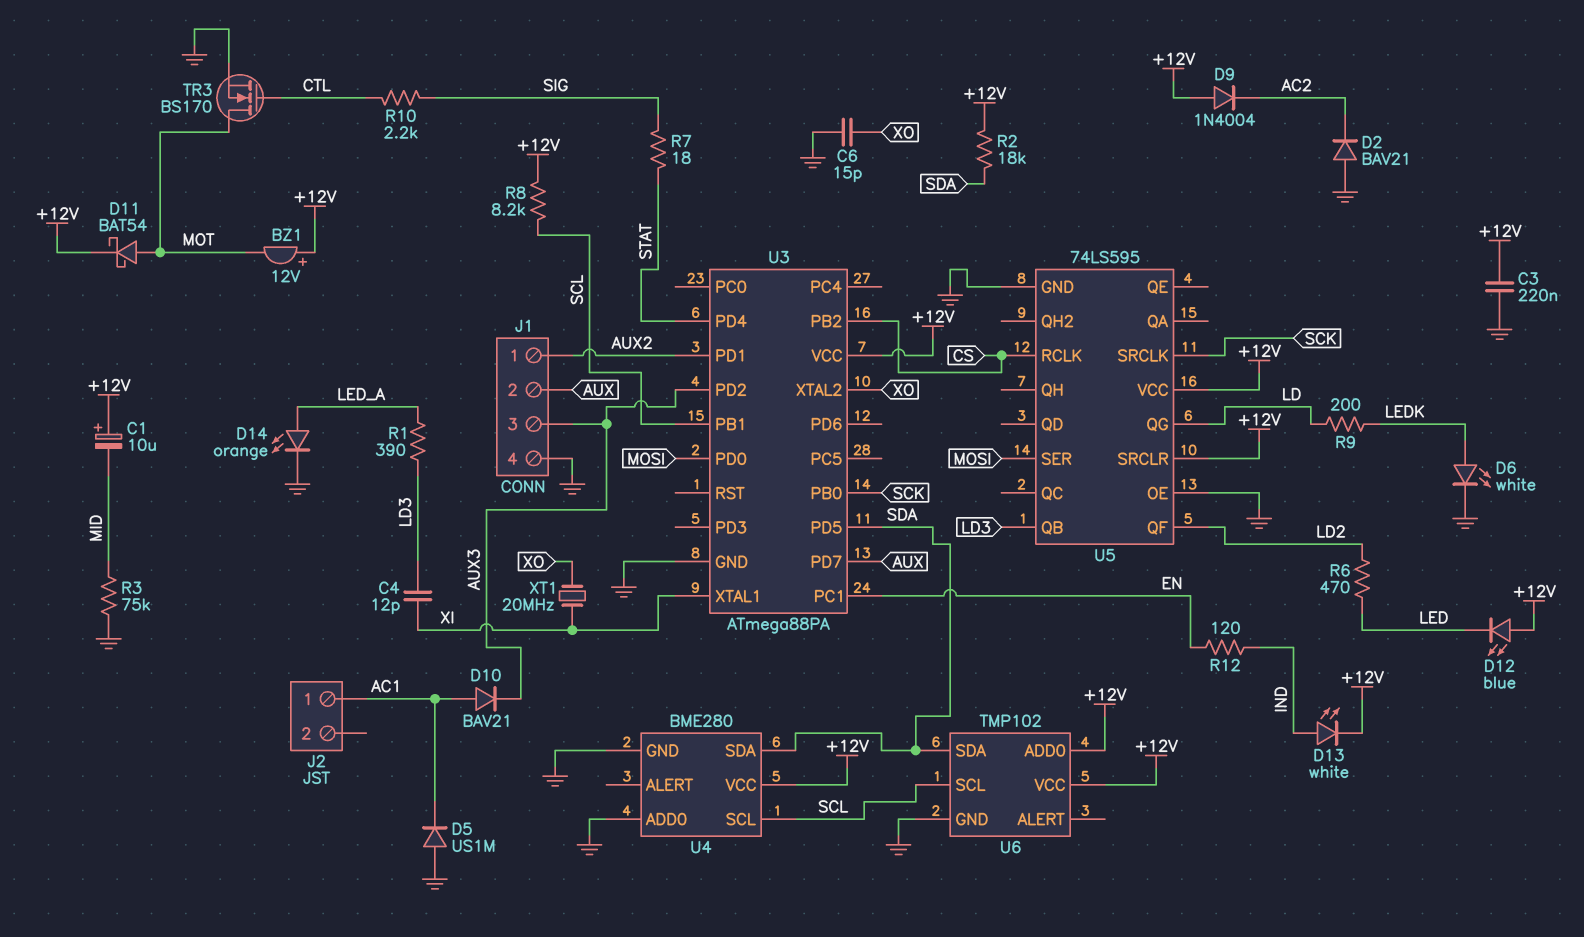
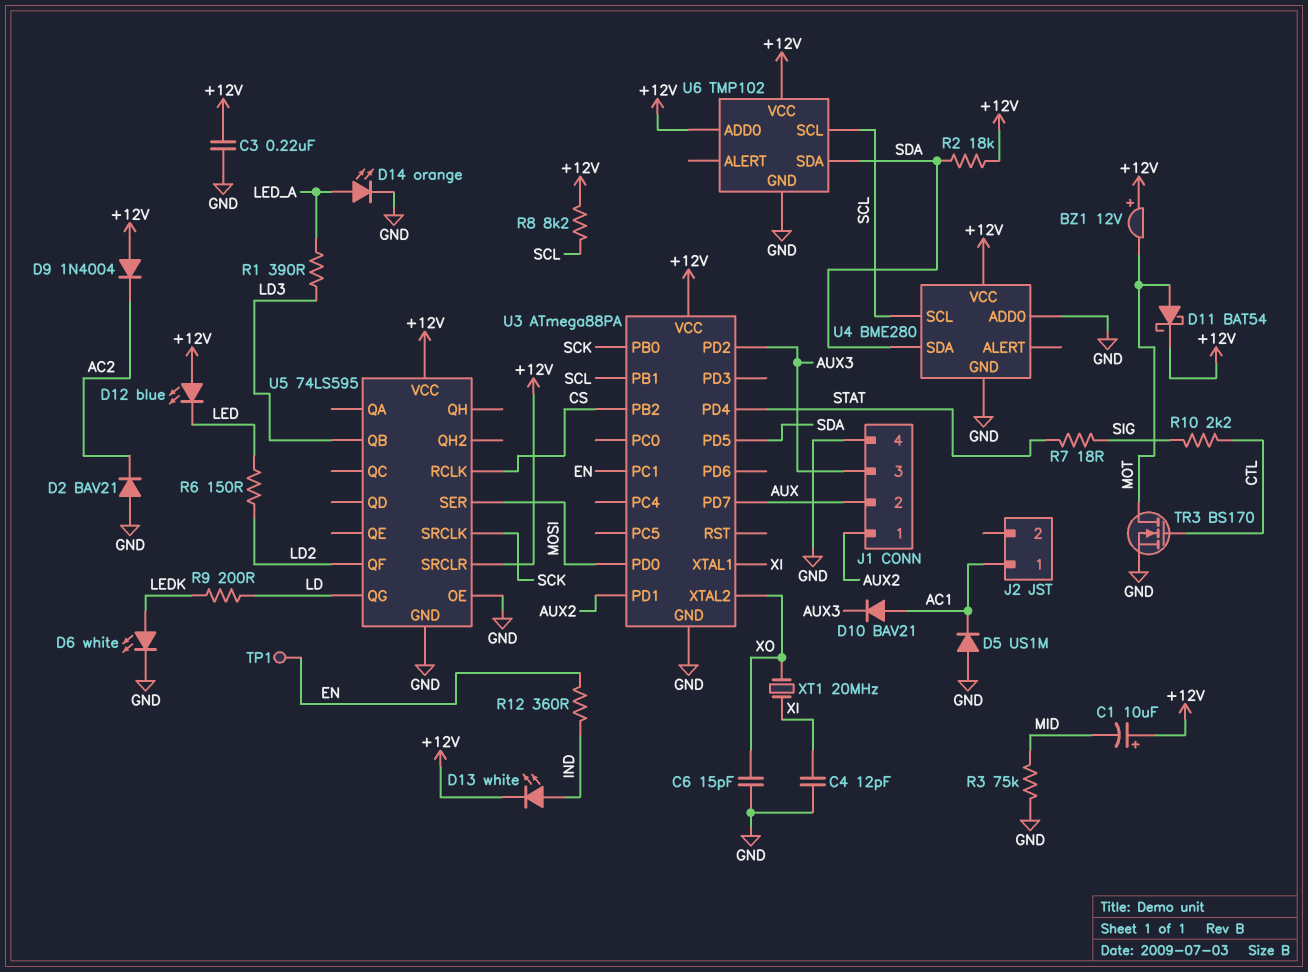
C4: 12pF (LD3, XI) -> 12pF (GND, XI)
R6: 470 (LD2, LED) -> 150 (LD2, LED)
R12: 120 (EN, IND) -> 360 (EN, IND)
TP1: none -> test point (EN)

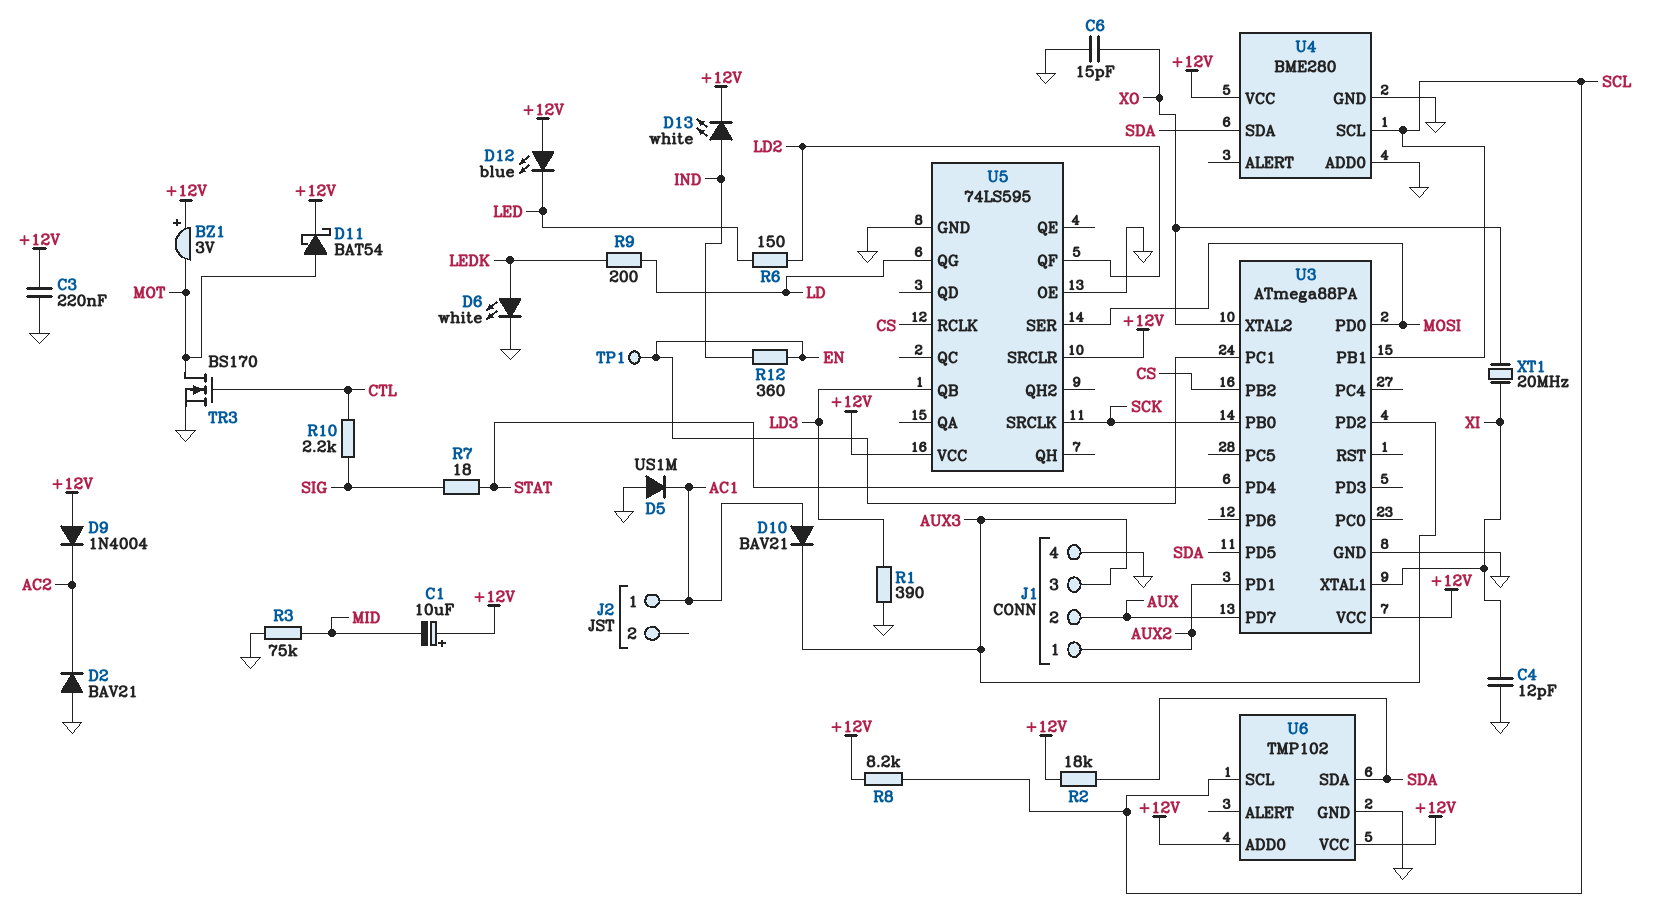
BZ1: buzzer 12V (plus +12V, minus MOT) -> buzzer 3V (plus +12V, minus MOT)
D14: LED orange (A LED_A, K GND) -> none
R1: 390 (LD3, LED_A) -> 390 (GND, LD3)

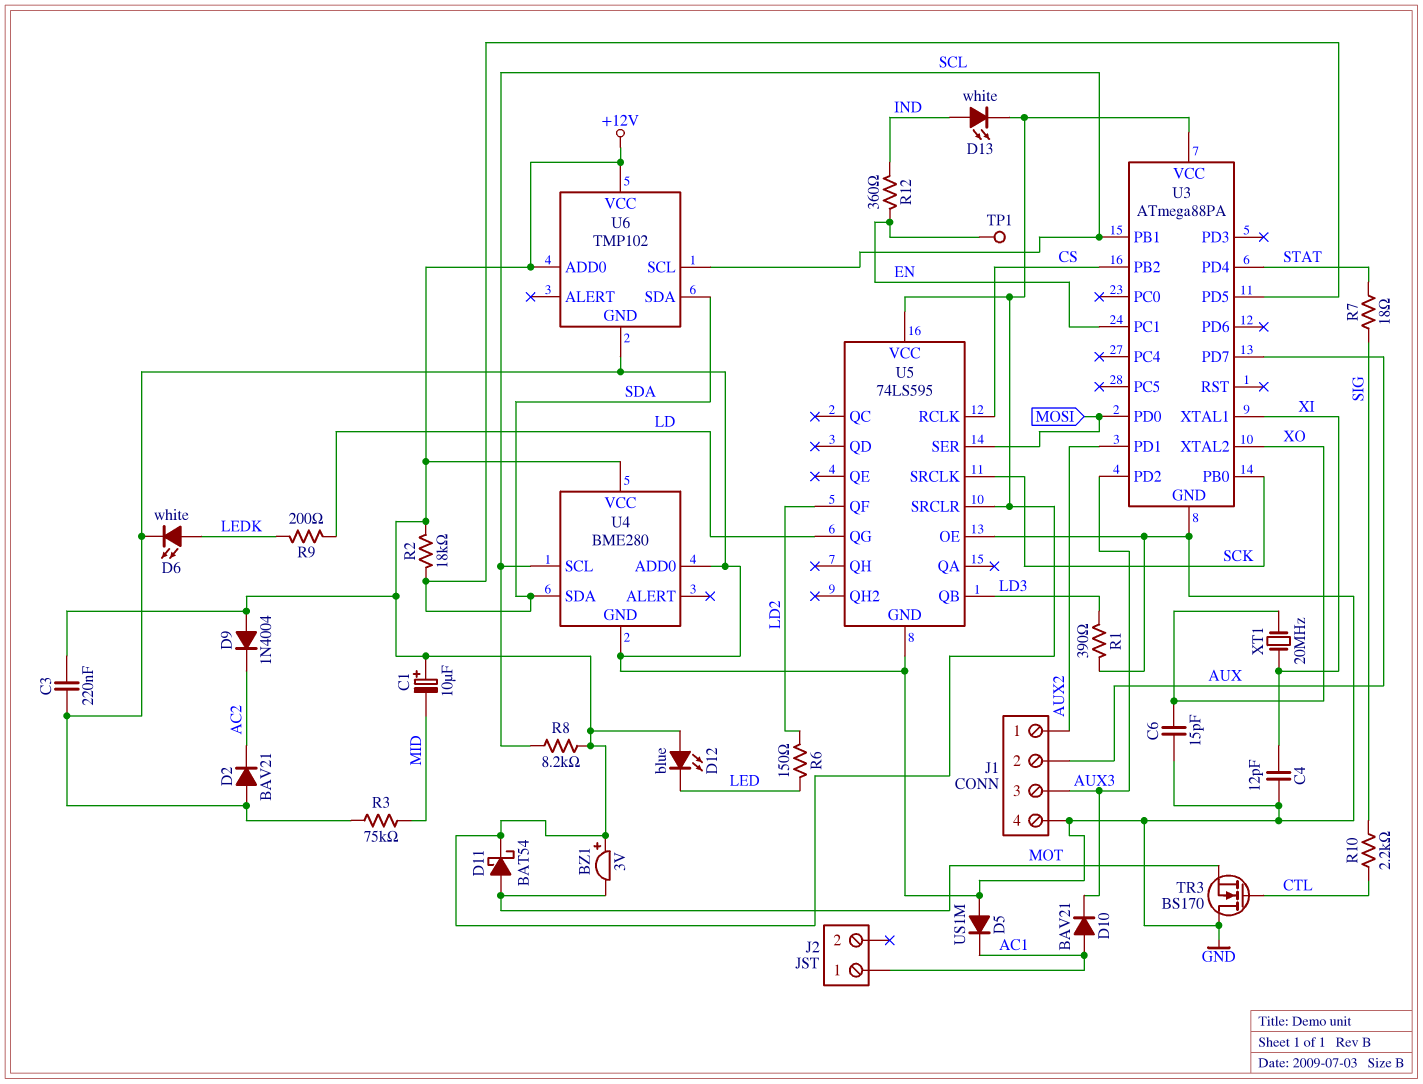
TR3: NMOS BS170 (G CTL, D MOT, S GND) -> NMOS BS170 (G CTL, D GND, S MOT)

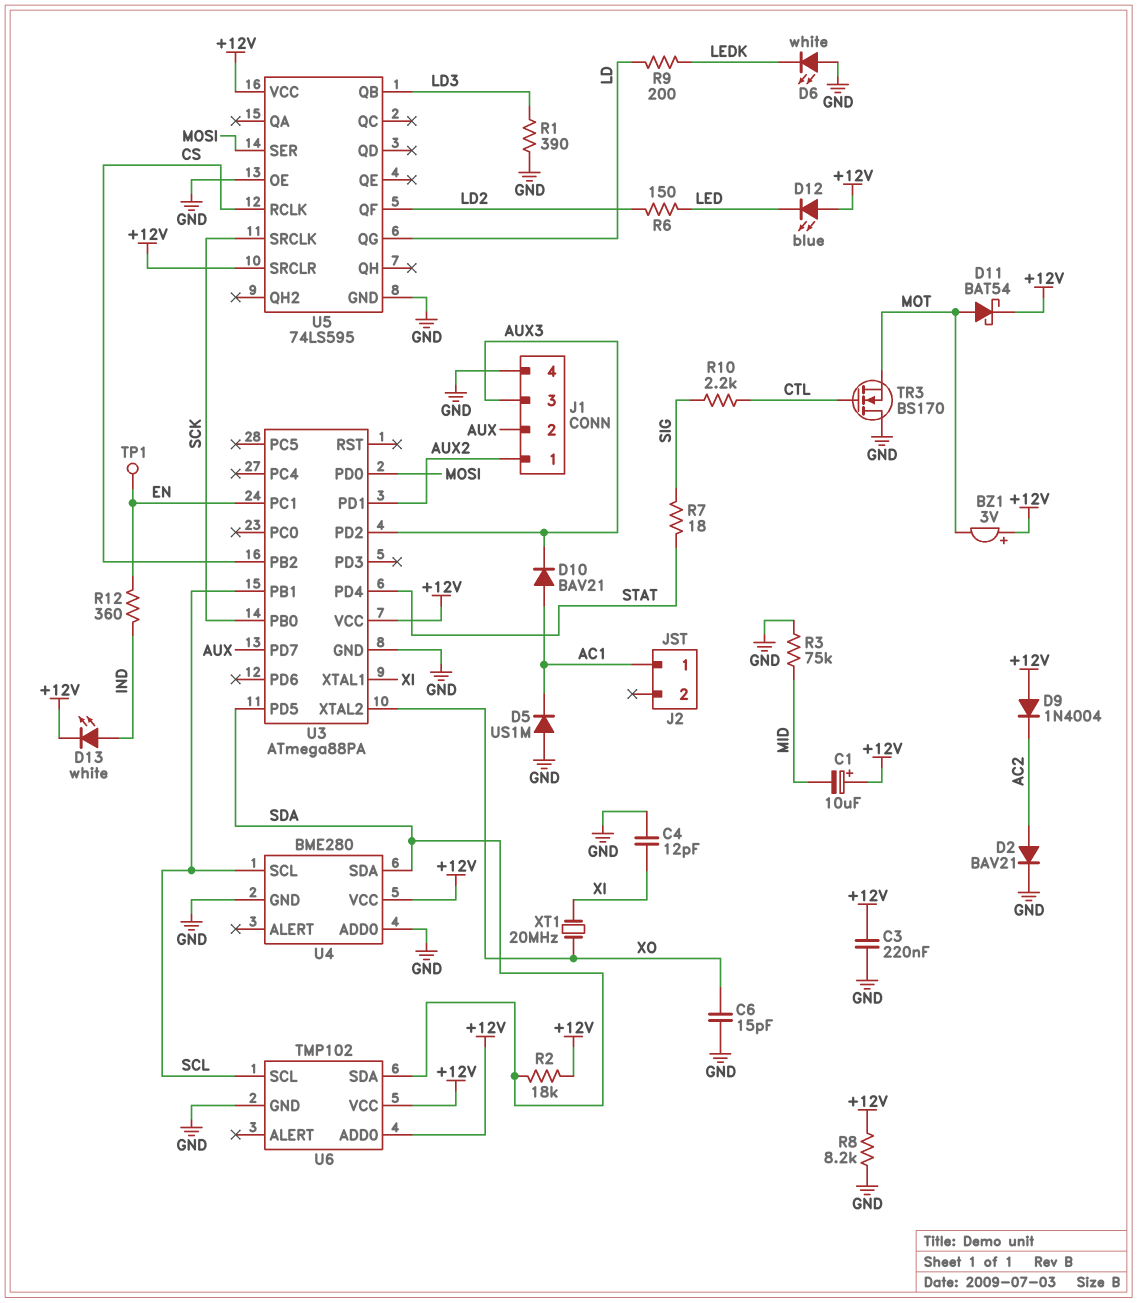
D2: diode BAV21 (A GND, K AC2) -> diode BAV21 (A AC2, K GND)
D6: LED white (A LEDK, K GND) -> LED white (A GND, K LEDK)
R8: 8.2k (+12V, SCL) -> 8.2k (+12V, GND)

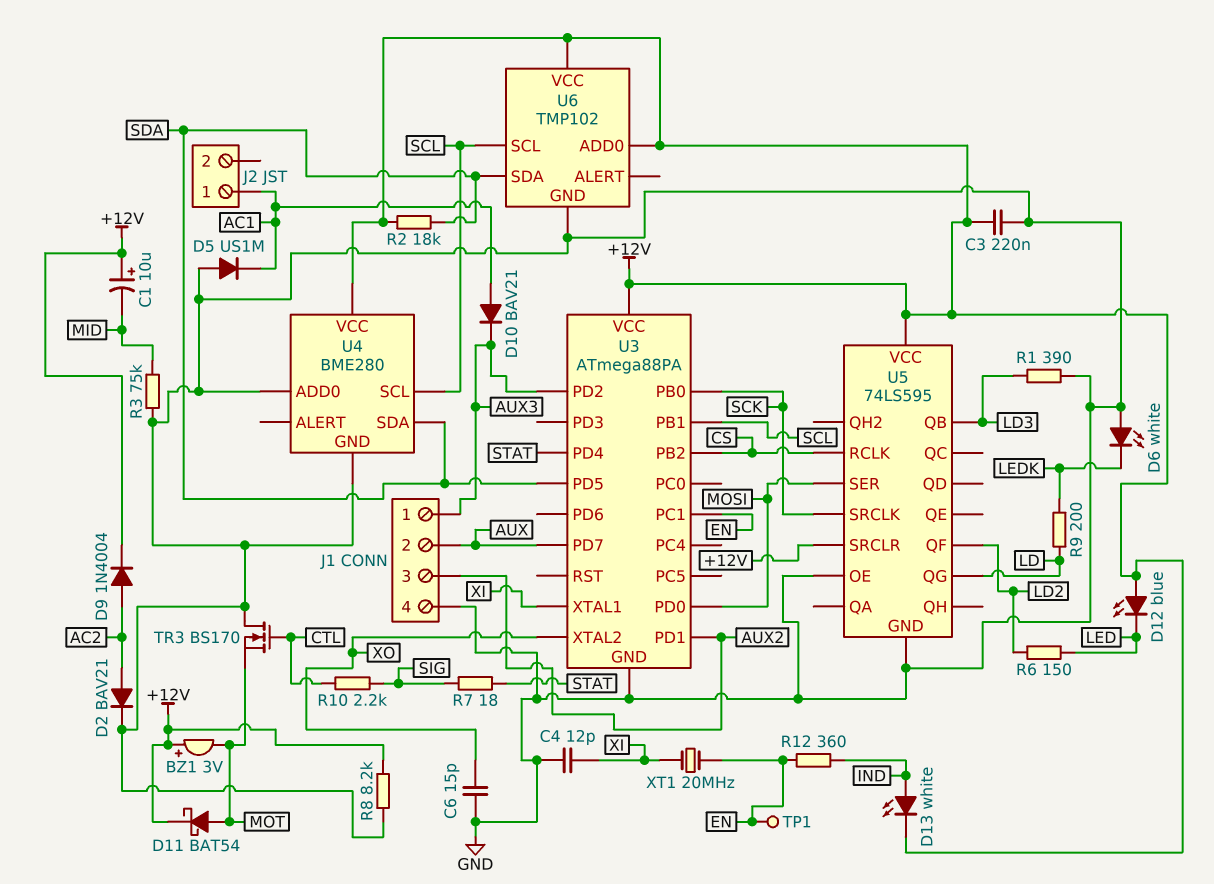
D9: diode 1N4004 (A +12V, K AC2) -> diode 1N4004 (A AC2, K +12V)
J1 pin 1: AUX2 -> AUX3
J1 pin 3: AUX3 -> AUX2
XT1: 20MHz (XI, XO) -> 20MHz (EN, XI)

